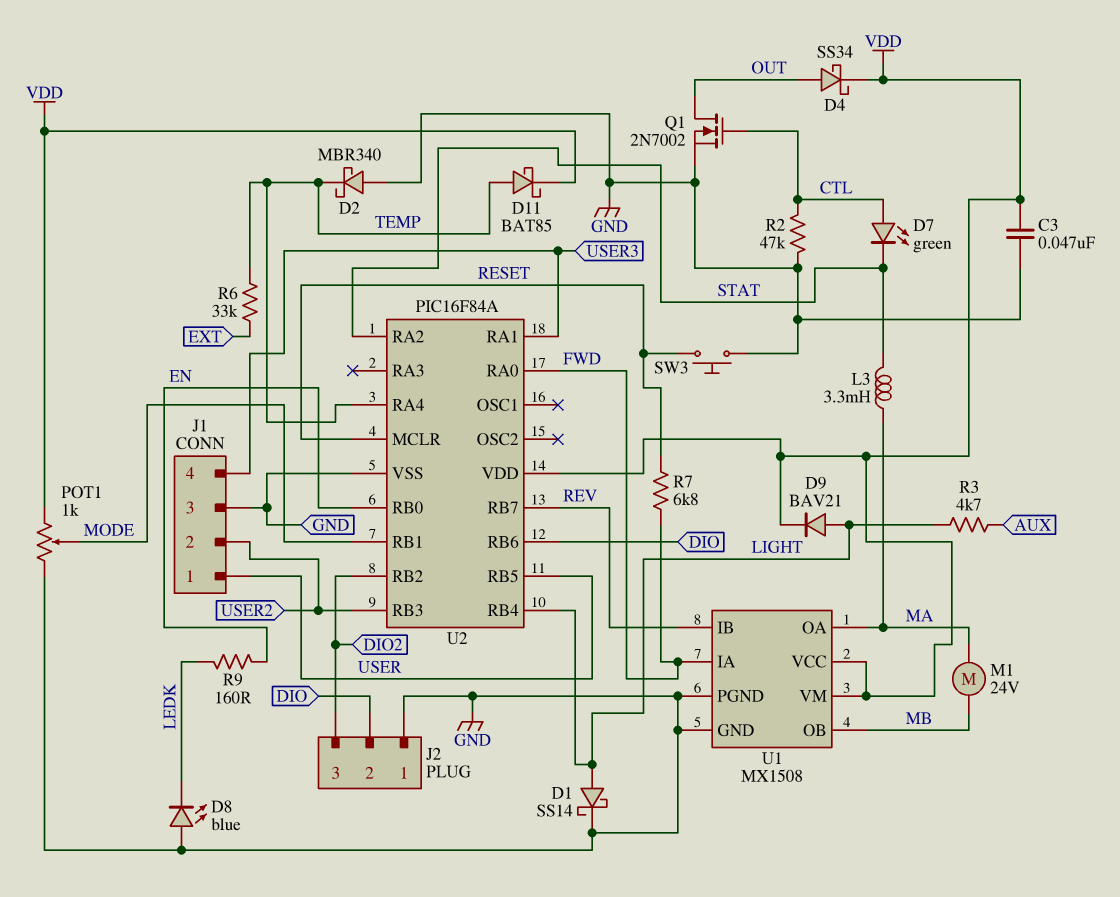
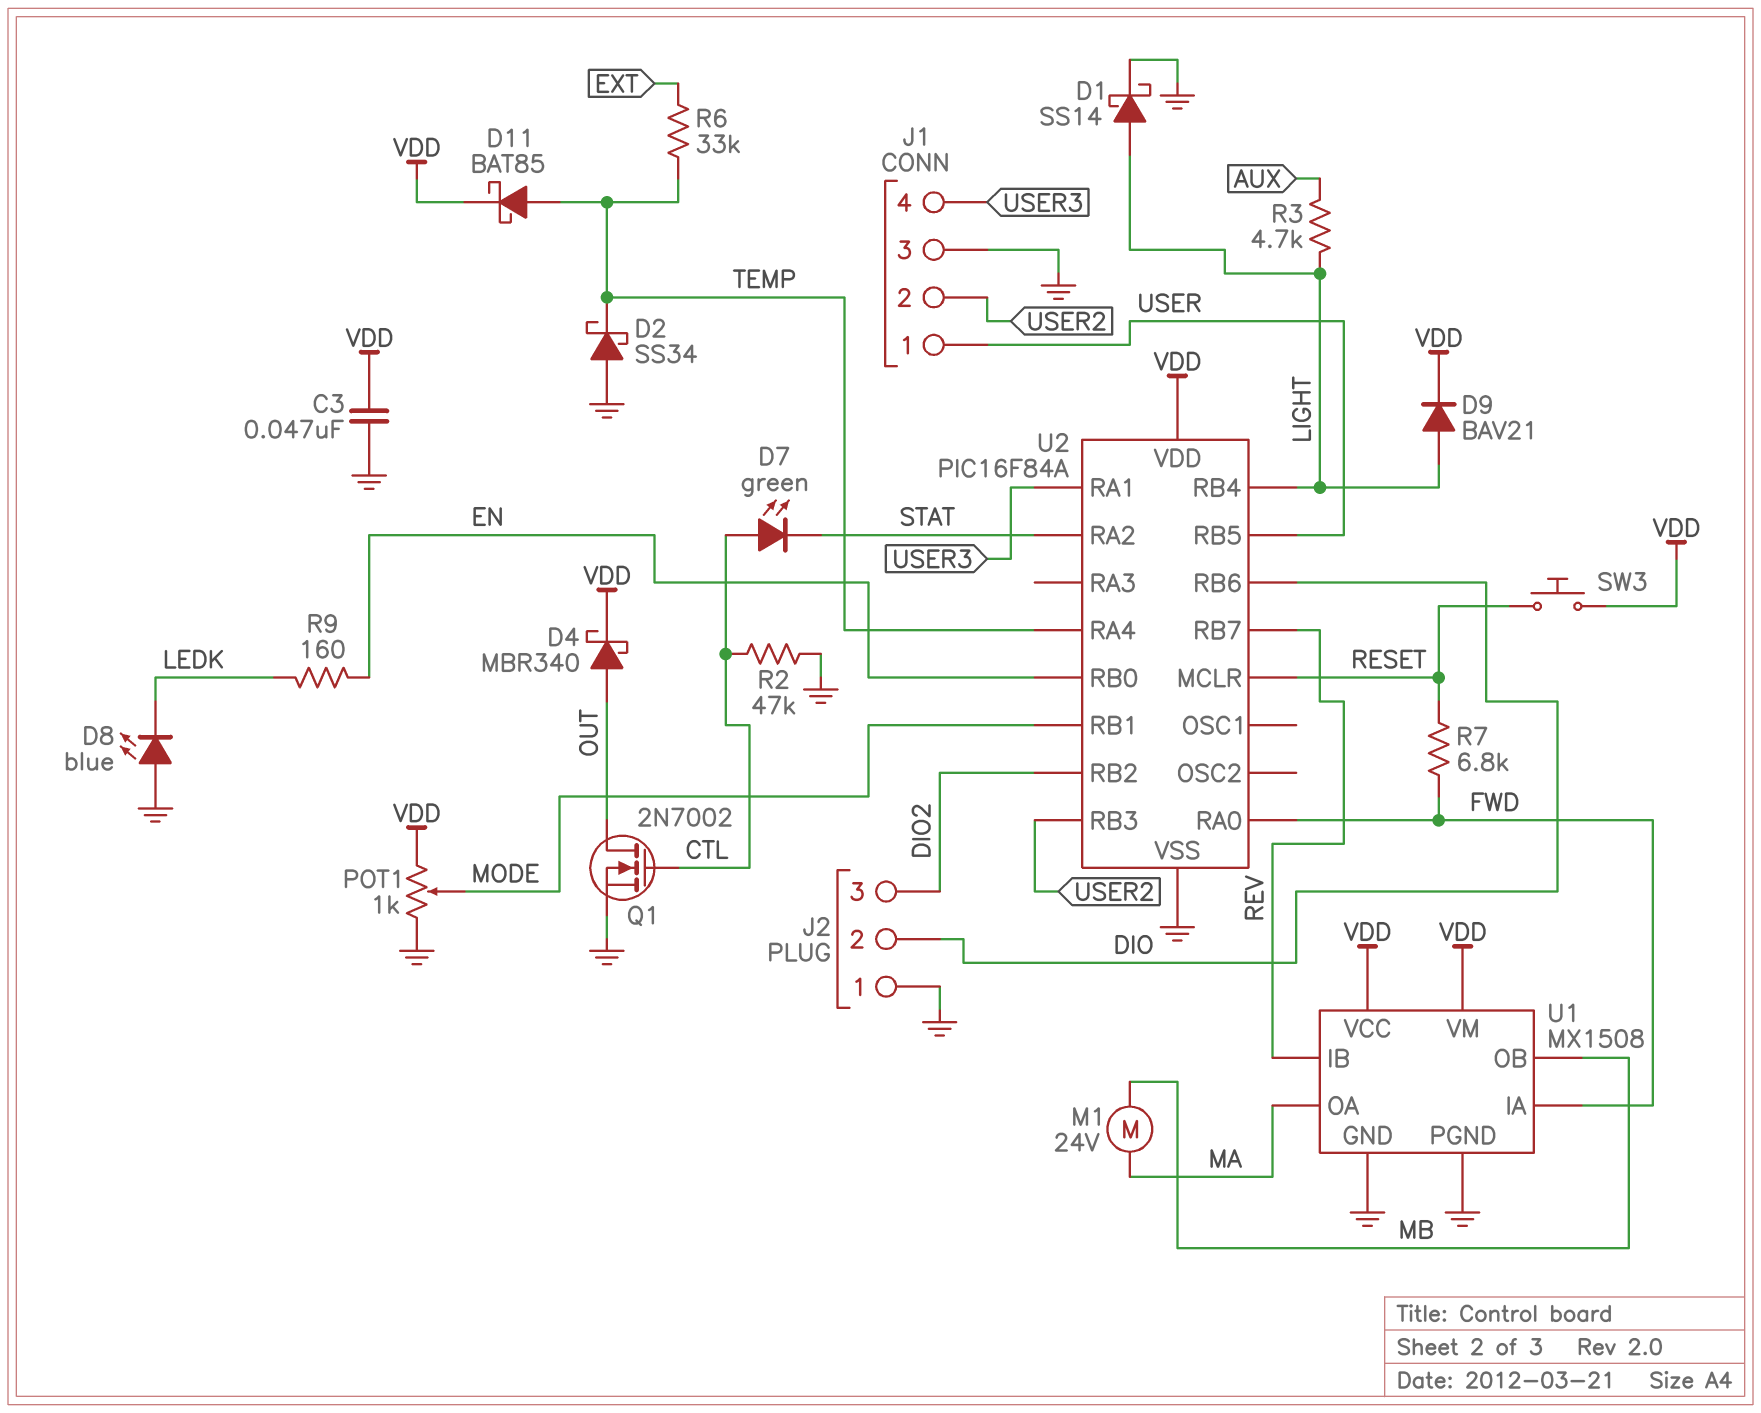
D2: schottky MBR340 (A GND, K TEMP) -> schottky SS34 (A GND, K TEMP)
D4: schottky SS34 (A OUT, K VDD) -> schottky MBR340 (A OUT, K VDD)
L3: 3.3mH (MA, STAT) -> none
SW3: button (GND, RESET) -> button (RESET, VDD)

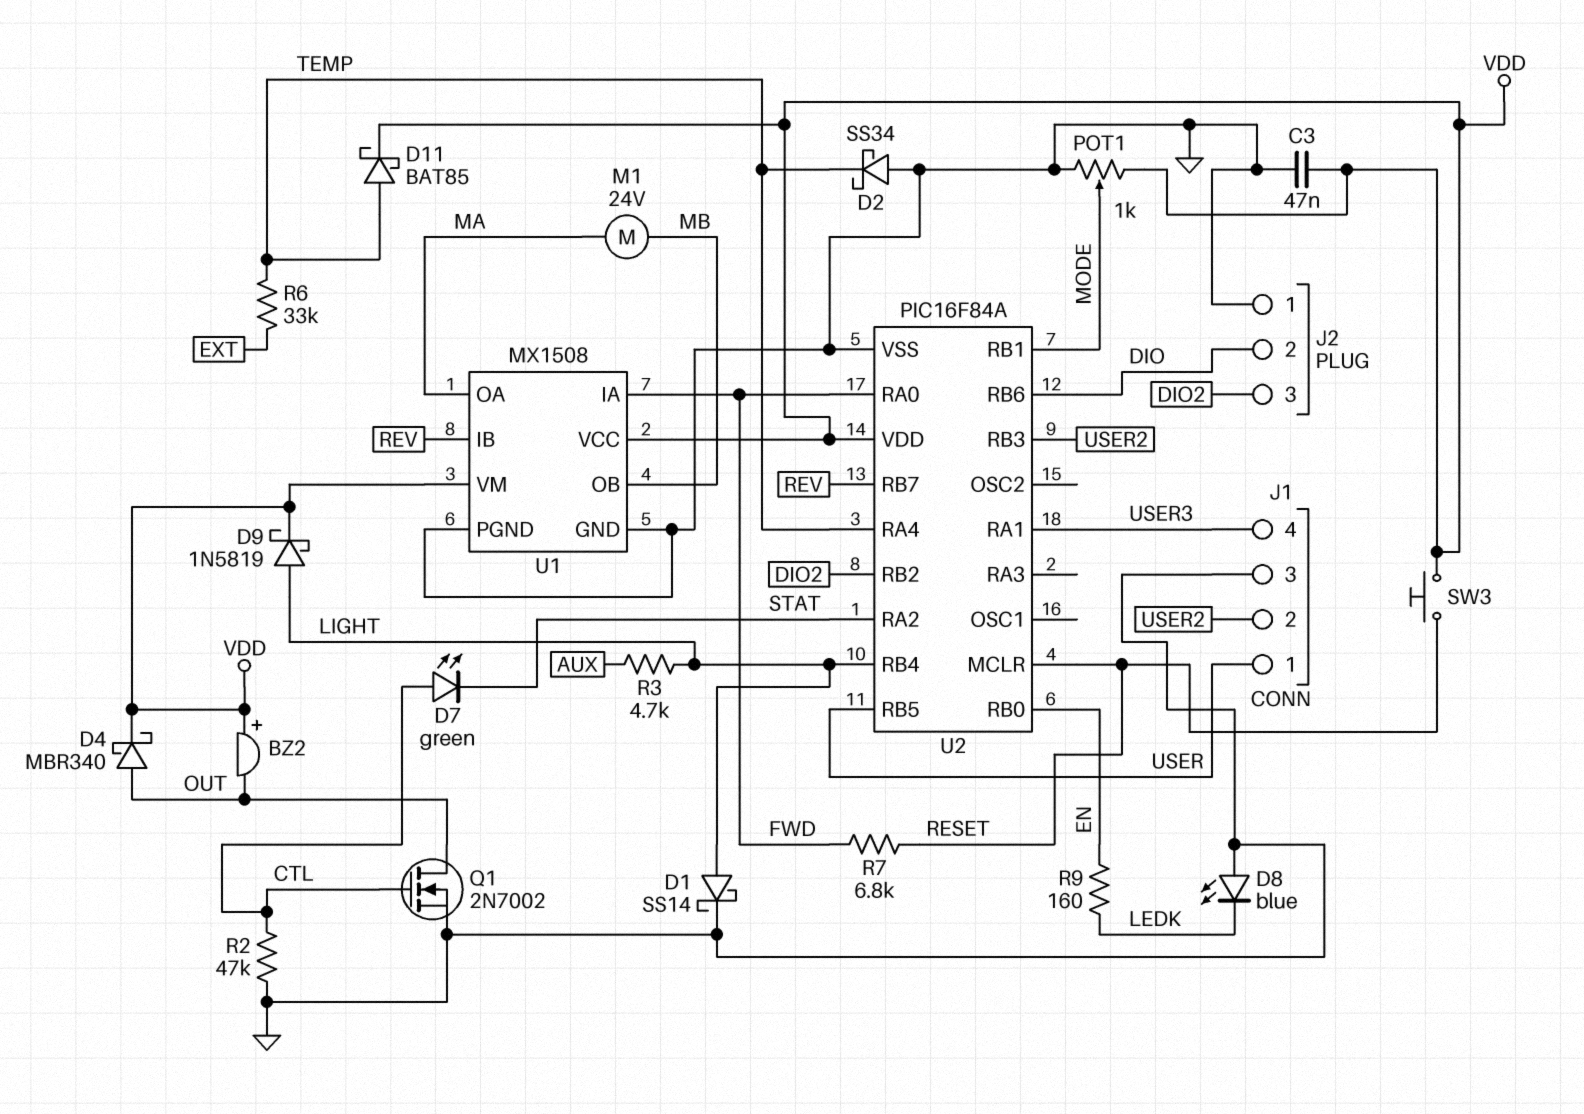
BZ2: none -> buzzer (plus VDD, minus OUT)
D9: diode BAV21 (A LIGHT, K VDD) -> schottky 1N5819 (A LIGHT, K VDD)

